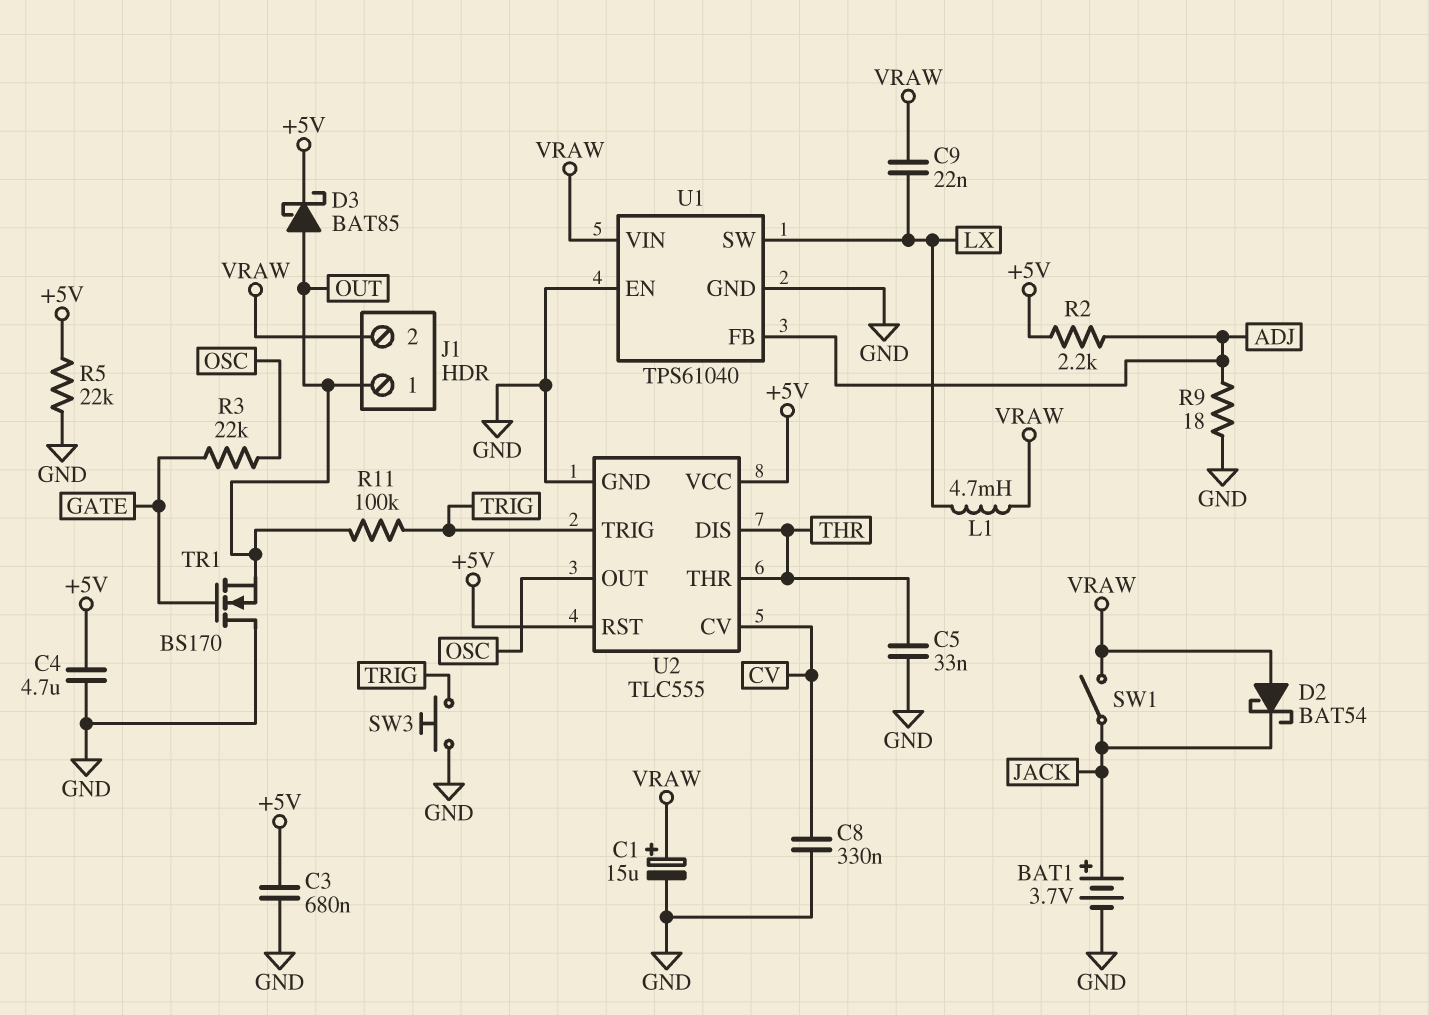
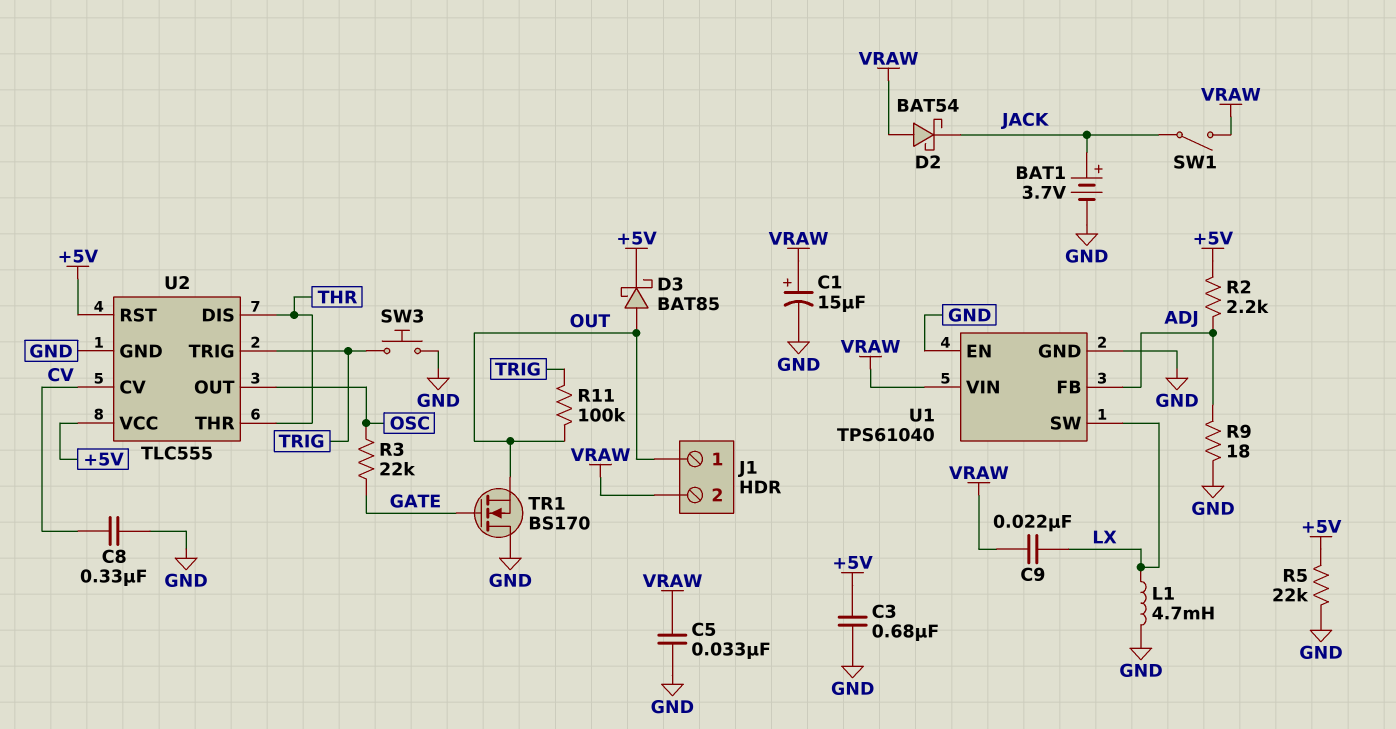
C4: 4.7uF (+5V, GND) -> none
C5: 33nF (GND, THR) -> 33nF (GND, VRAW)
L1: 4.7mH (LX, VRAW) -> 4.7mH (GND, LX)

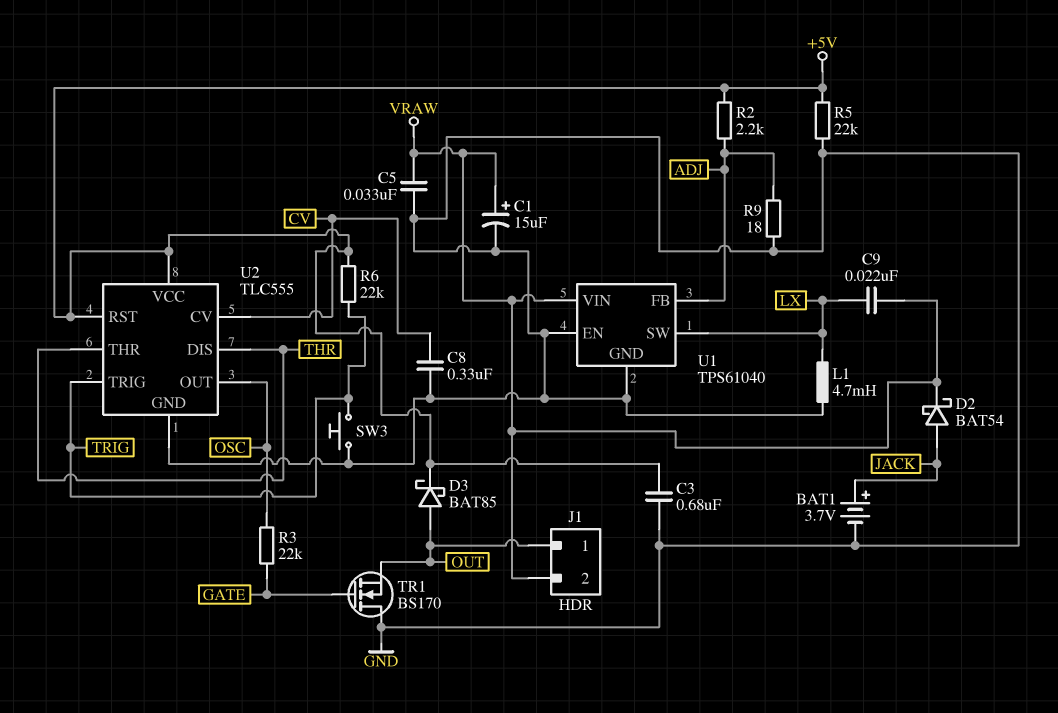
D2: schottky BAT54 (A VRAW, K JACK) -> schottky BAT54 (A JACK, K VRAW)
R6: none -> 22k (+5V, TRIG)
R11: 100k (OUT, TRIG) -> none
SW1: switch (JACK, VRAW) -> none

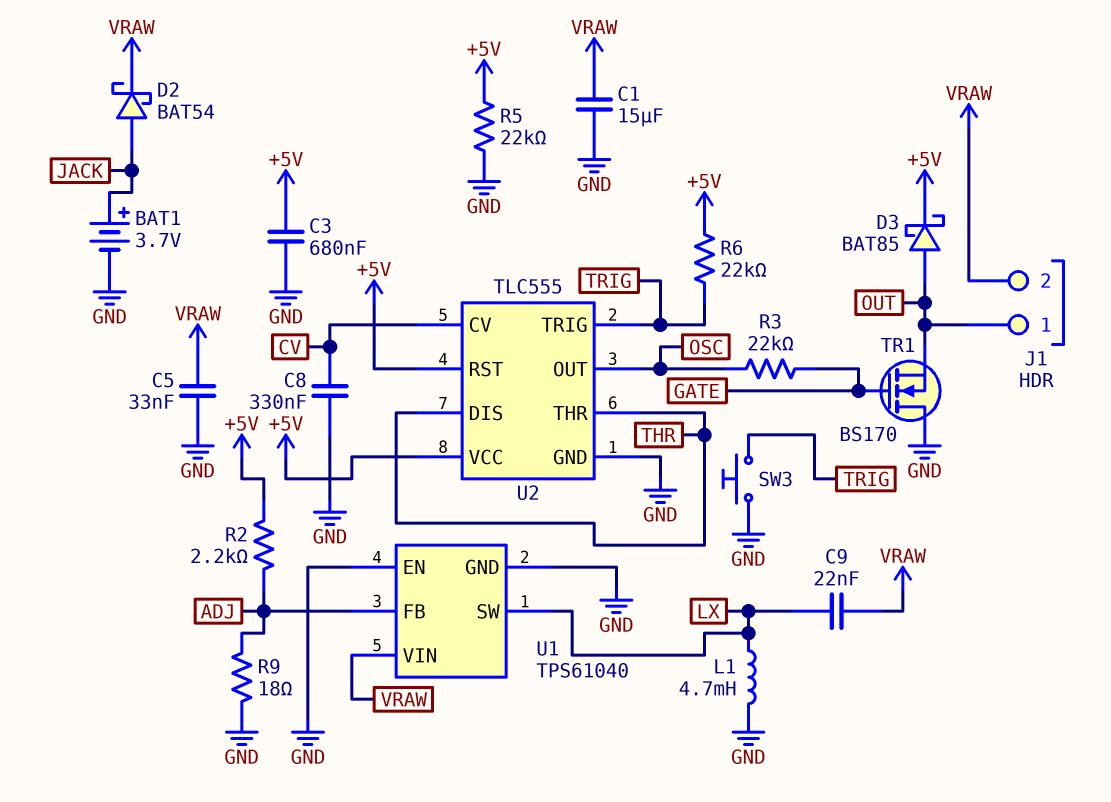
C1: 15uF (plus VRAW, minus GND) -> 15uF (GND, VRAW)

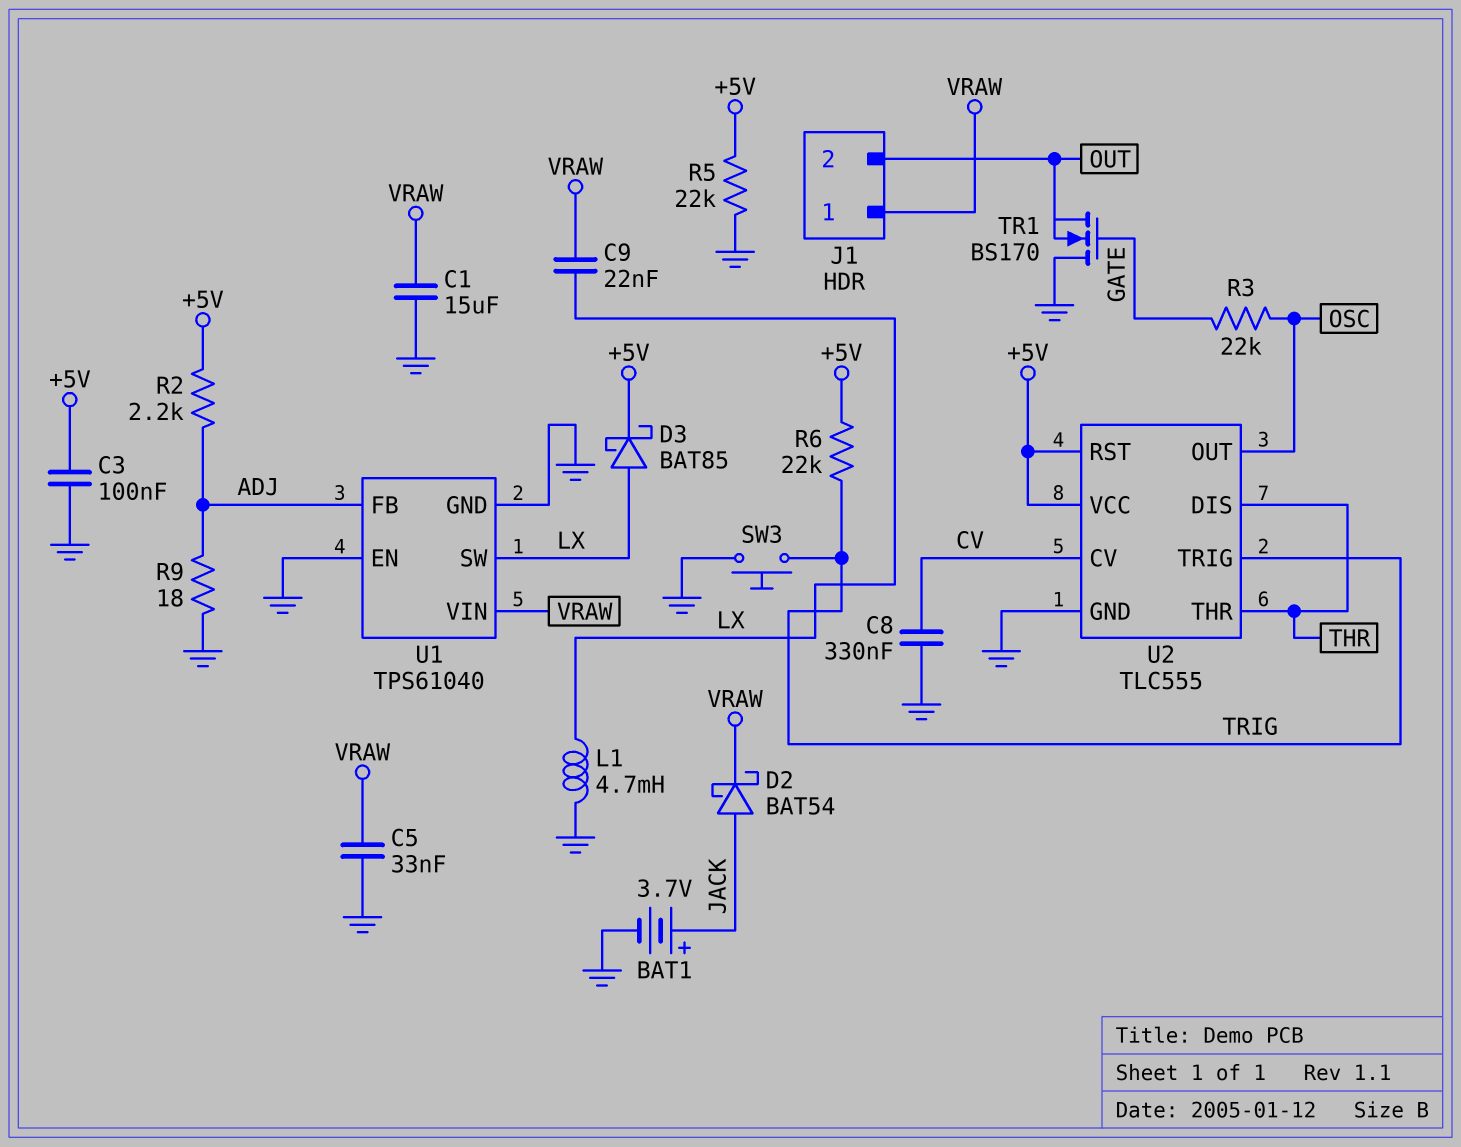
C3: 680nF (+5V, GND) -> 100nF (+5V, GND)
D3: schottky BAT85 (A OUT, K +5V) -> schottky BAT85 (A LX, K +5V)
J1 pin 1: OUT -> VRAW
J1 pin 2: VRAW -> OUT

